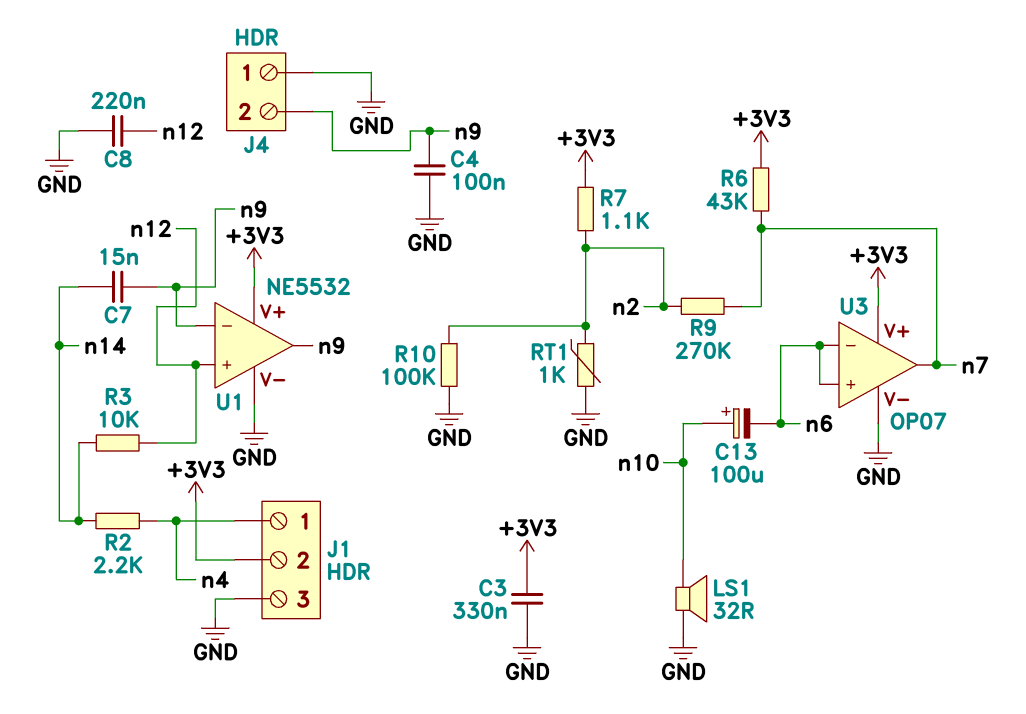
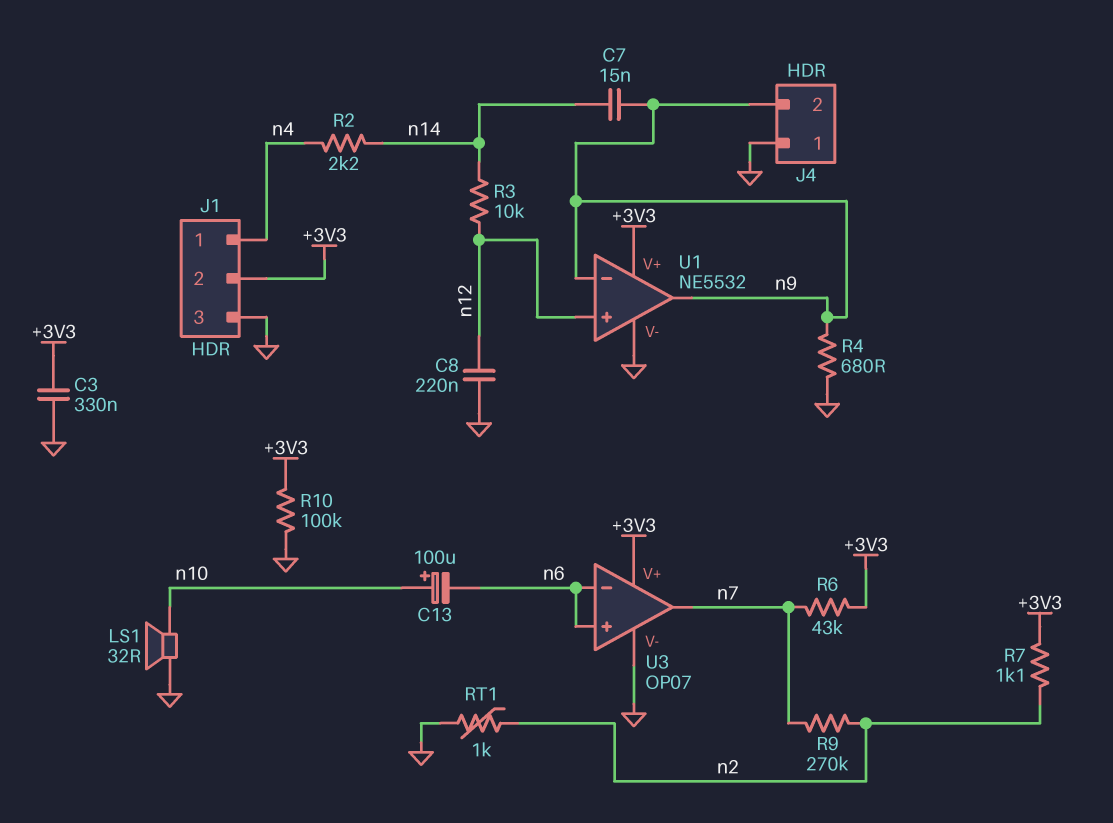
C4: 100nF (GND, n9) -> none
R4: none -> 680 (GND, n9)
R10: 100k (GND, n2) -> 100k (+3V3, GND)

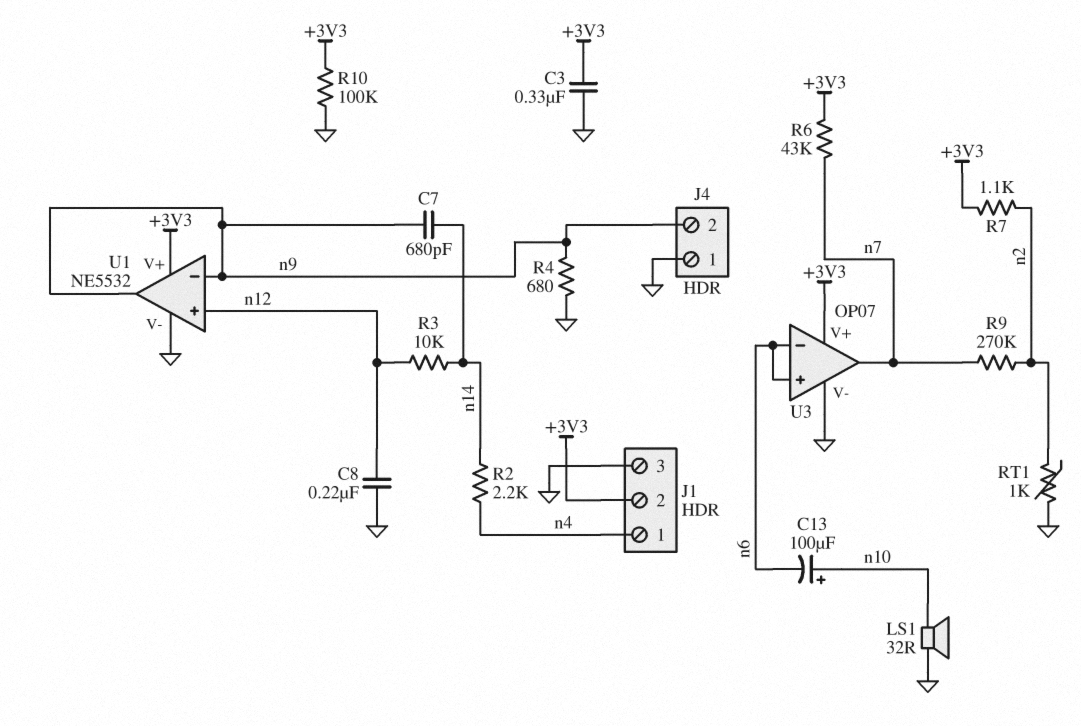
C7: 15nF (n9, n14) -> 680pF (n9, n14)

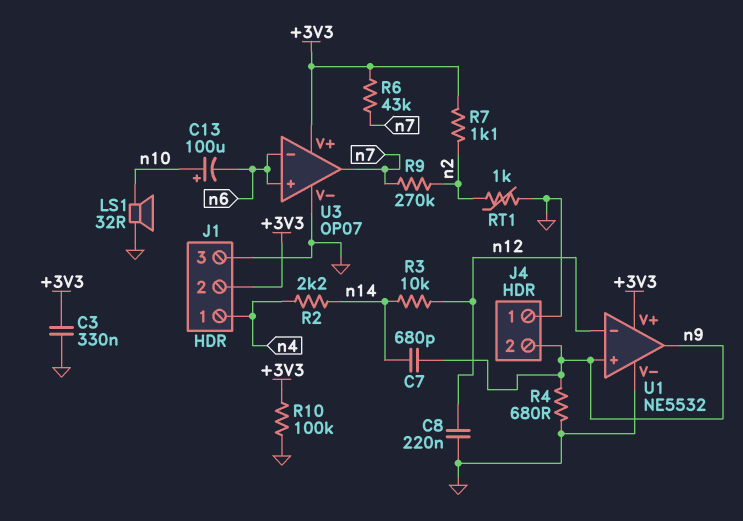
U1 pin in+: n12 -> n9
U1 pin in-: n9 -> n12

